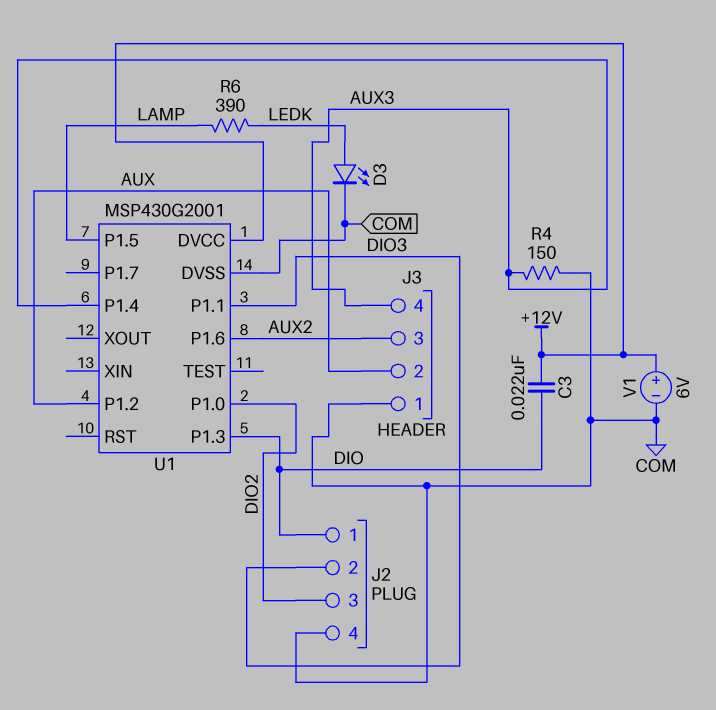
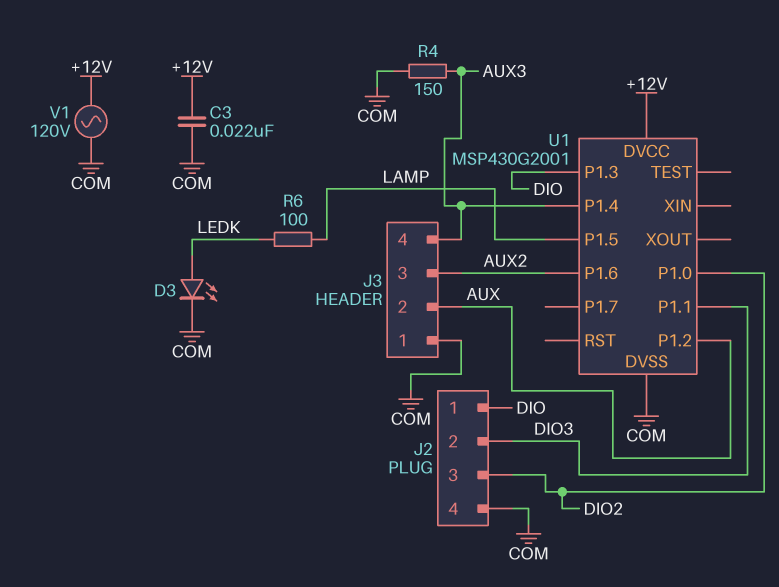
C3: 22nF (+12V, DIO) -> 22nF (+12V, COM)
R6: 390 (LAMP, LEDK) -> 100 (LAMP, LEDK)
V1: 6V (plus +12V, minus COM) -> AC 120V (+12V, COM)

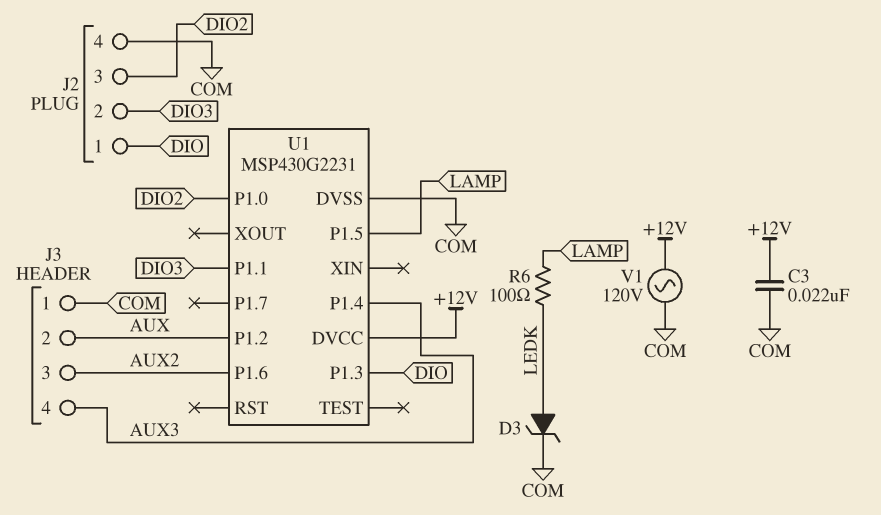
D3: LED (A LEDK, K COM) -> zener (A LEDK, K COM)
R4: 150 (AUX3, COM) -> none
U1: MSP430G2001 -> MSP430G2231

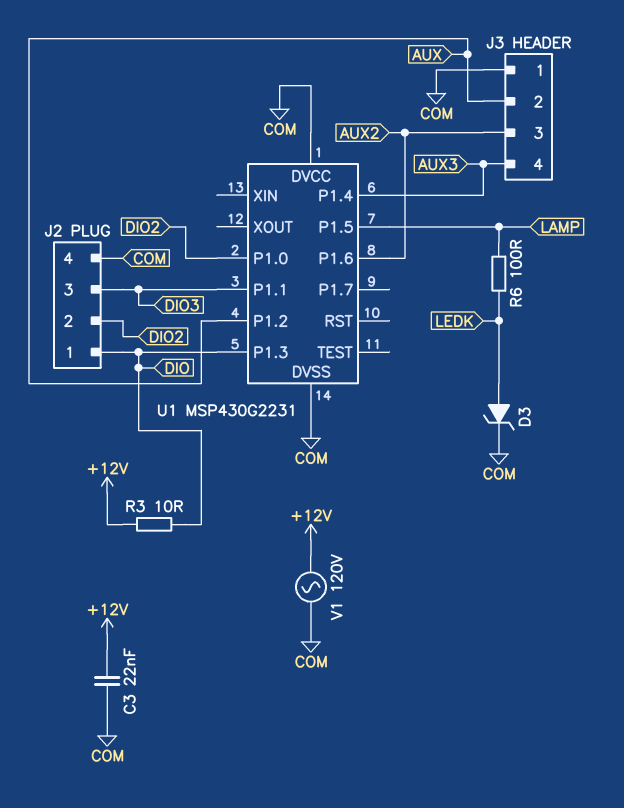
J2 pin 2: DIO3 -> DIO2
J2 pin 3: DIO2 -> DIO3
R3: none -> 10 (+12V, DIO)
U1 pin DVCC: +12V -> COM

